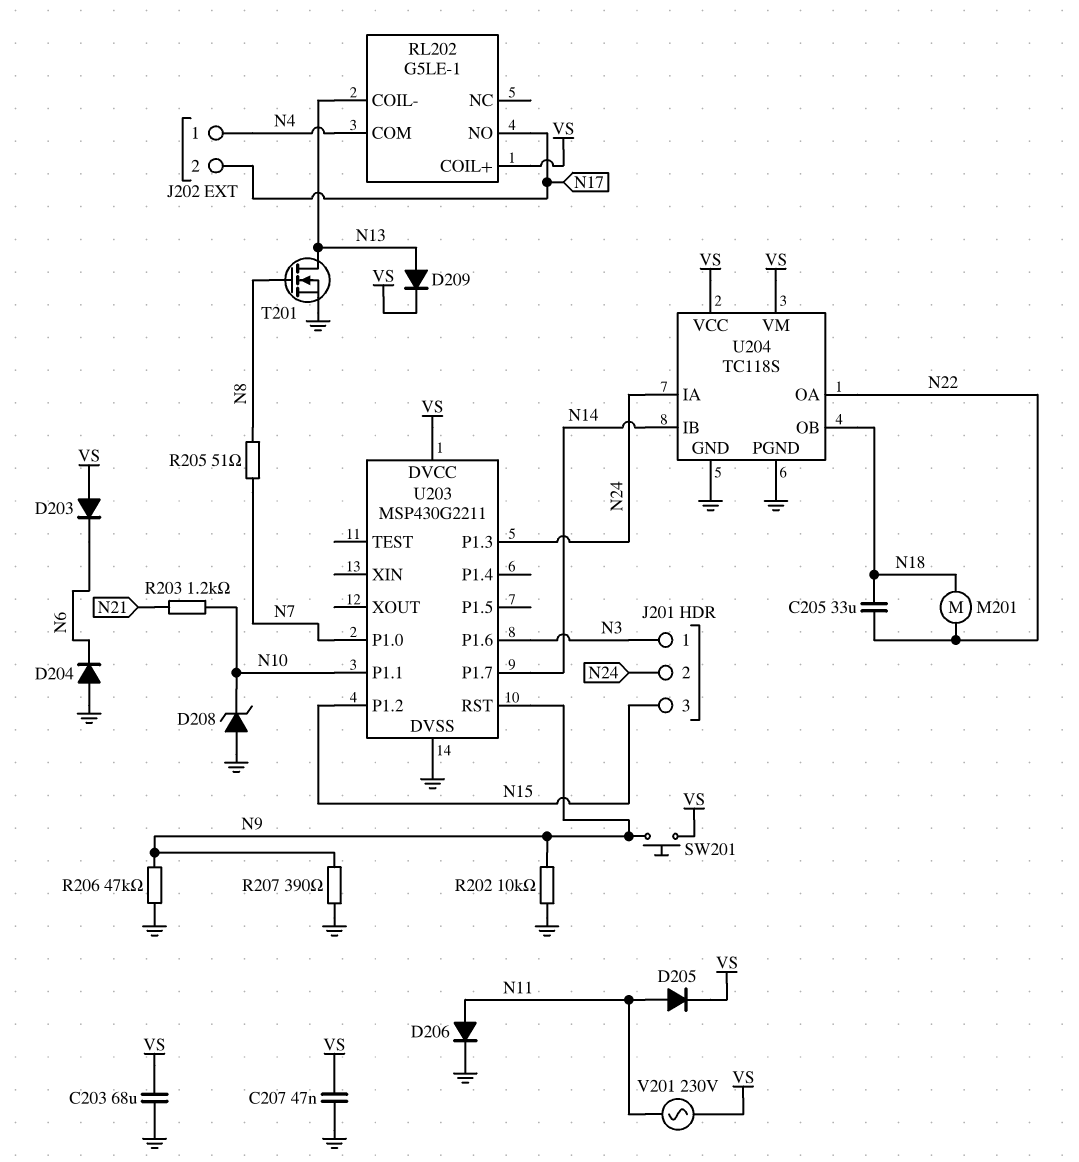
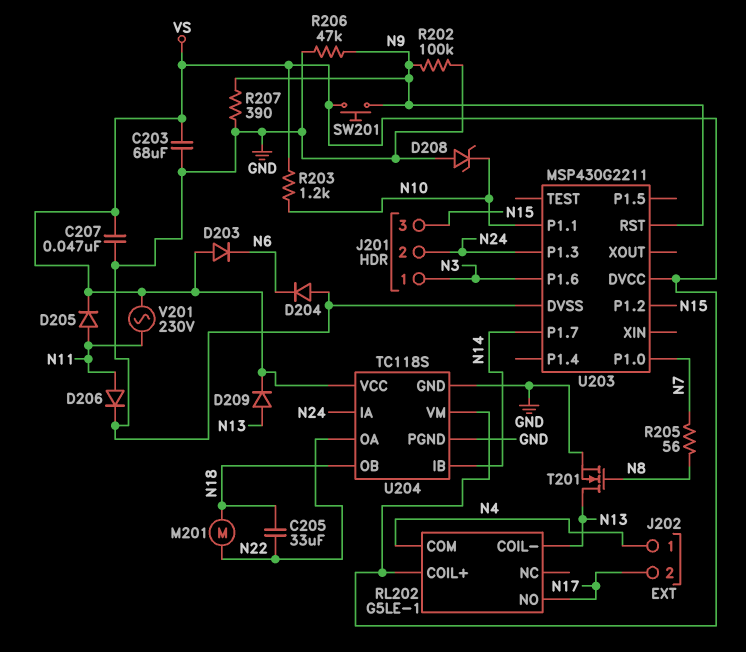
R202: 10k (GND, N9) -> 100k (GND, N9)
R203: 1.2k (N10, N21) -> 1.2k (N10, VS)
R205: 51 (N7, N8) -> 56 (N7, N8)

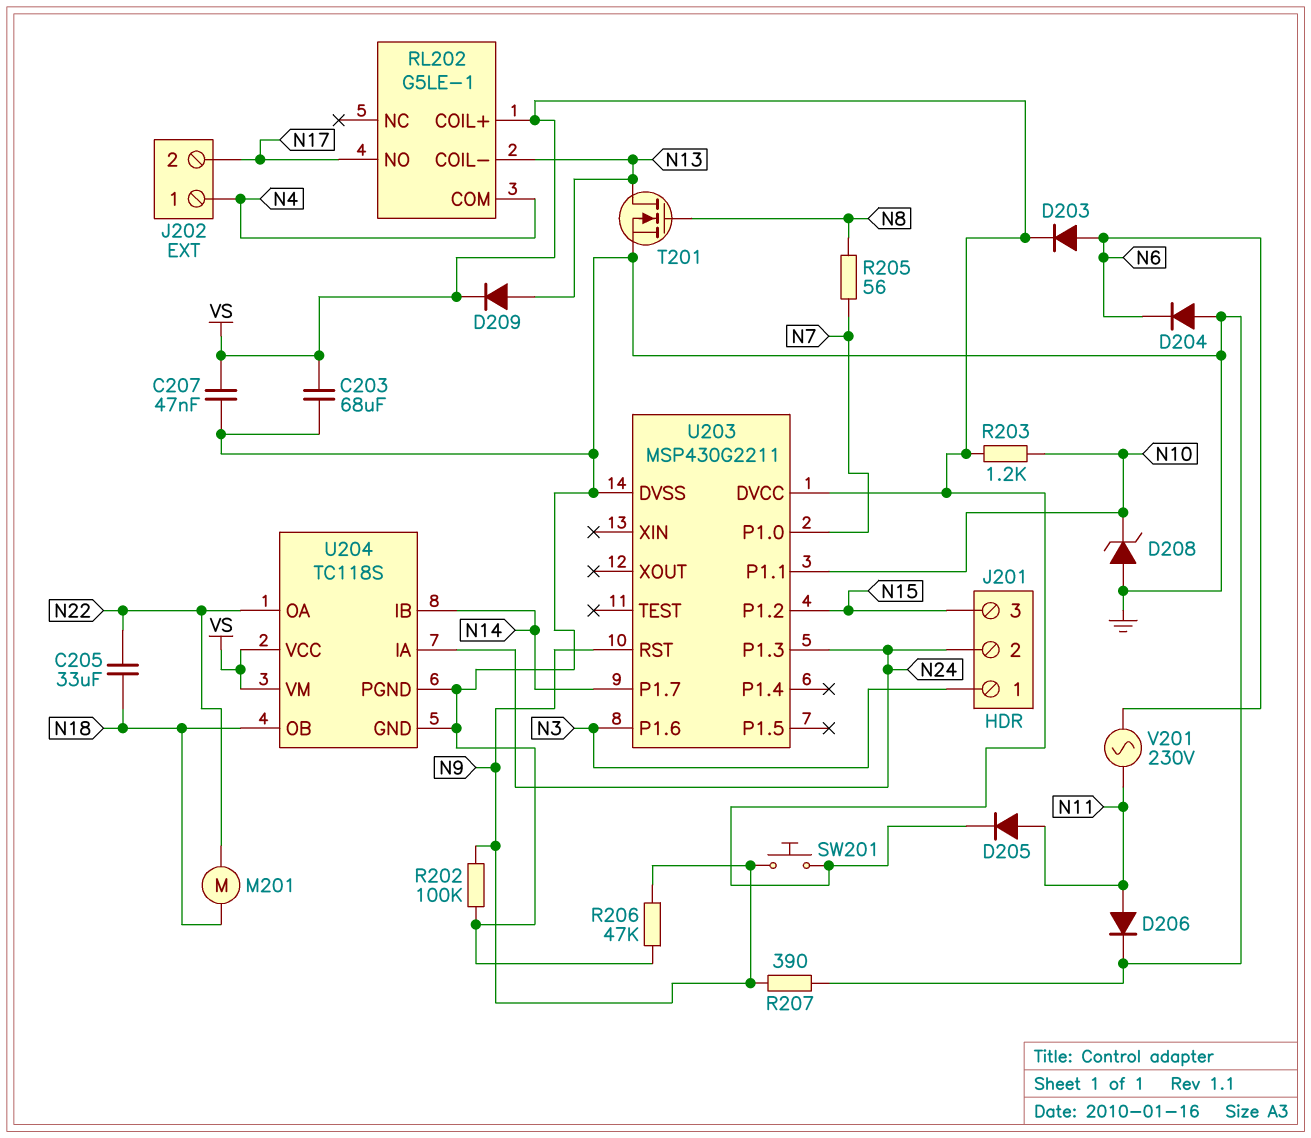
D203: diode (A VS, K N6) -> diode (A N6, K VS)
V201: AC 230V (N11, VS) -> AC 230V (N6, N11)

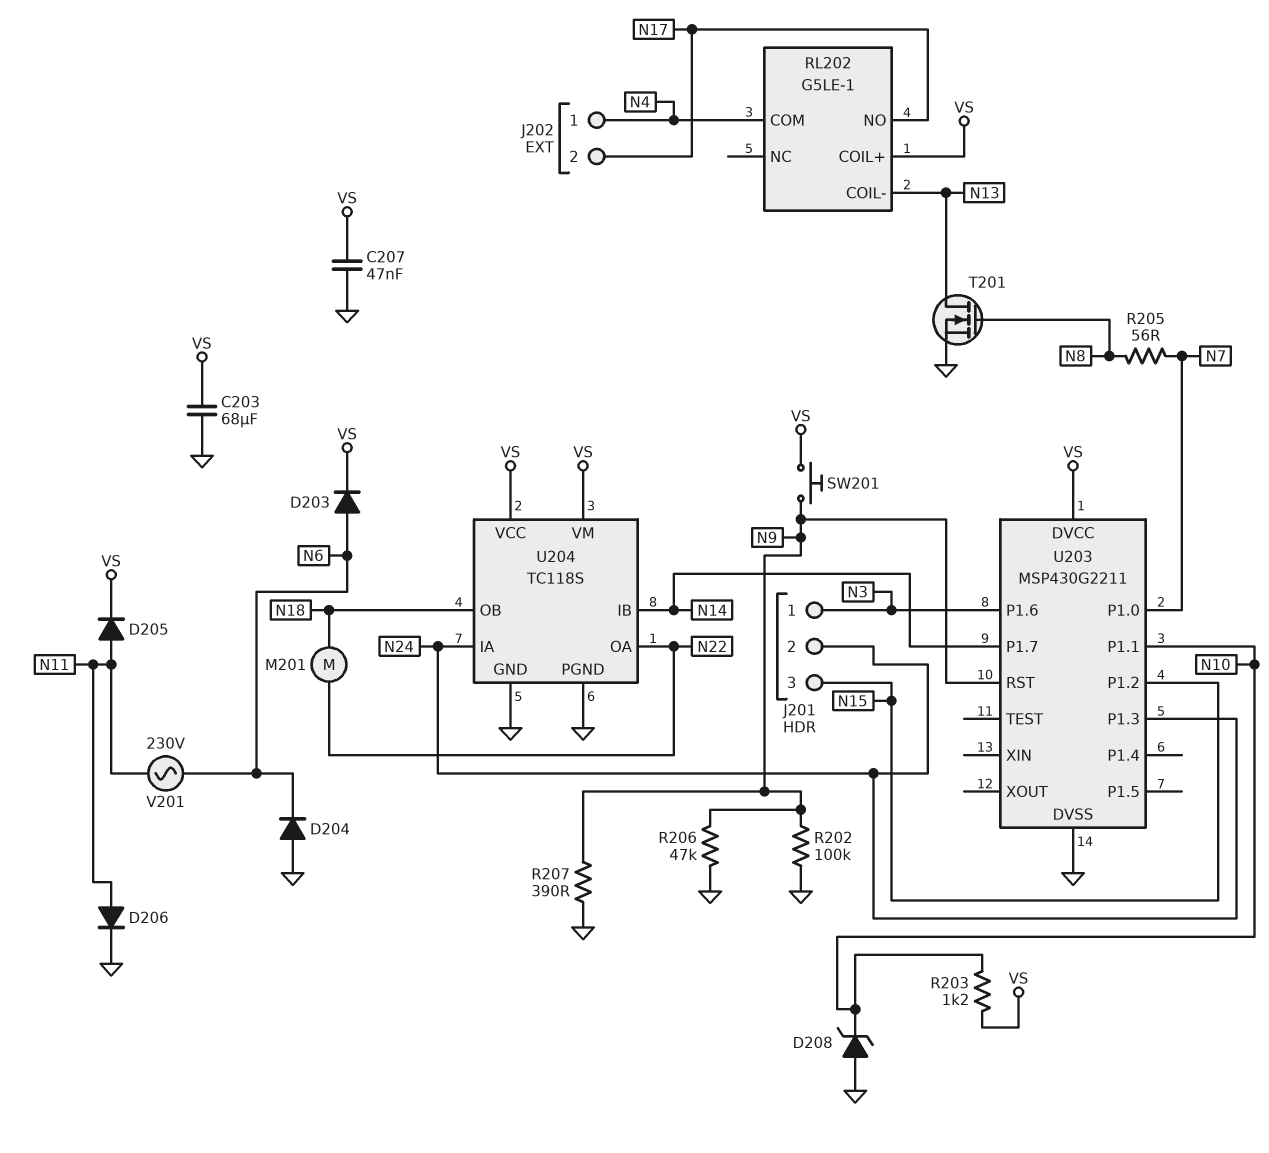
C205: 33uF (N18, N22) -> none
D209: diode (A N13, K VS) -> none

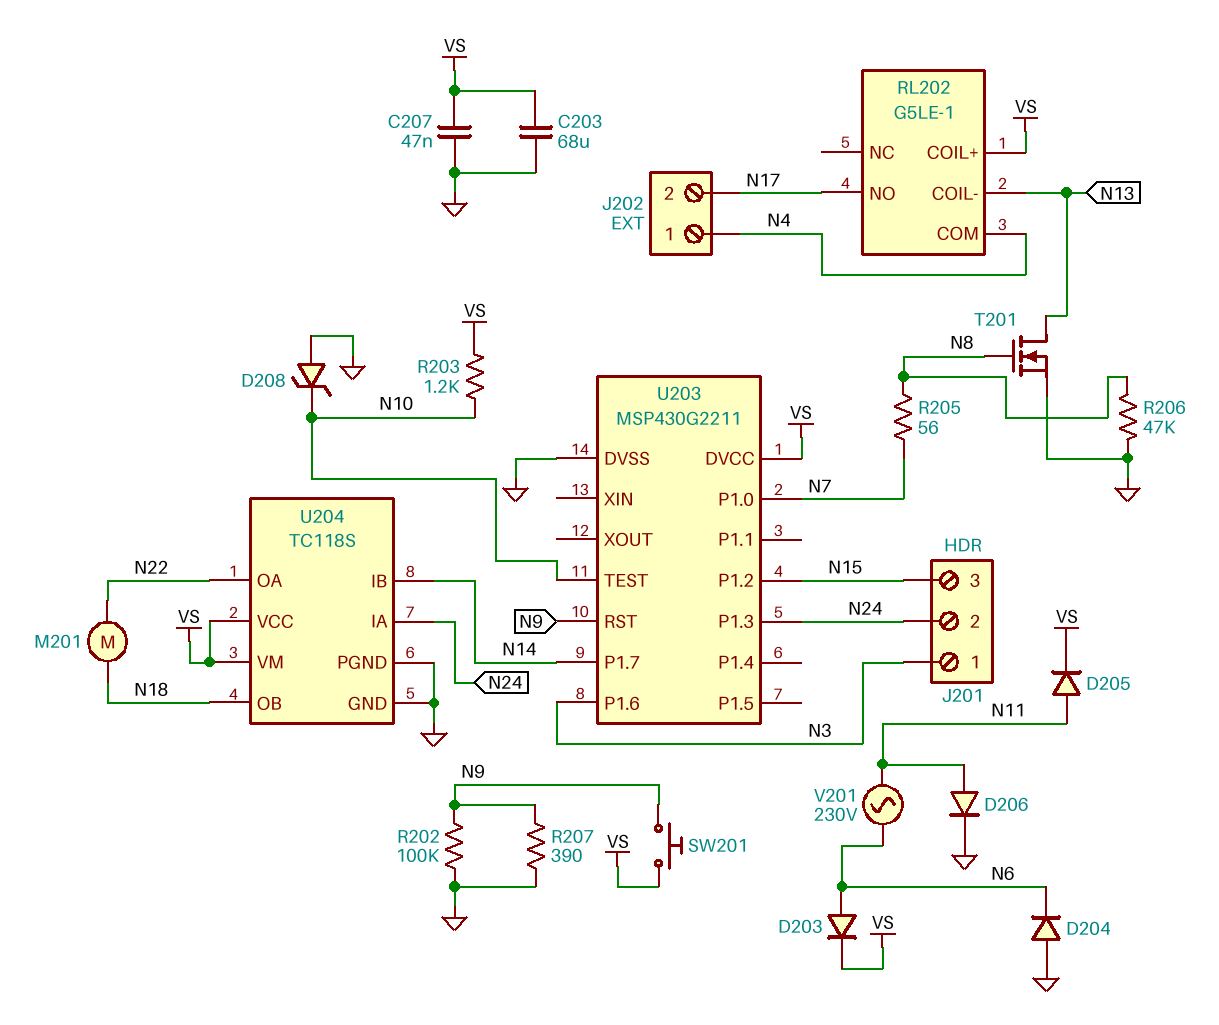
R206: 47k (GND, N9) -> 47k (GND, N8)
U203 pin P1.1: N10 -> none
U203 pin TEST: none -> N10

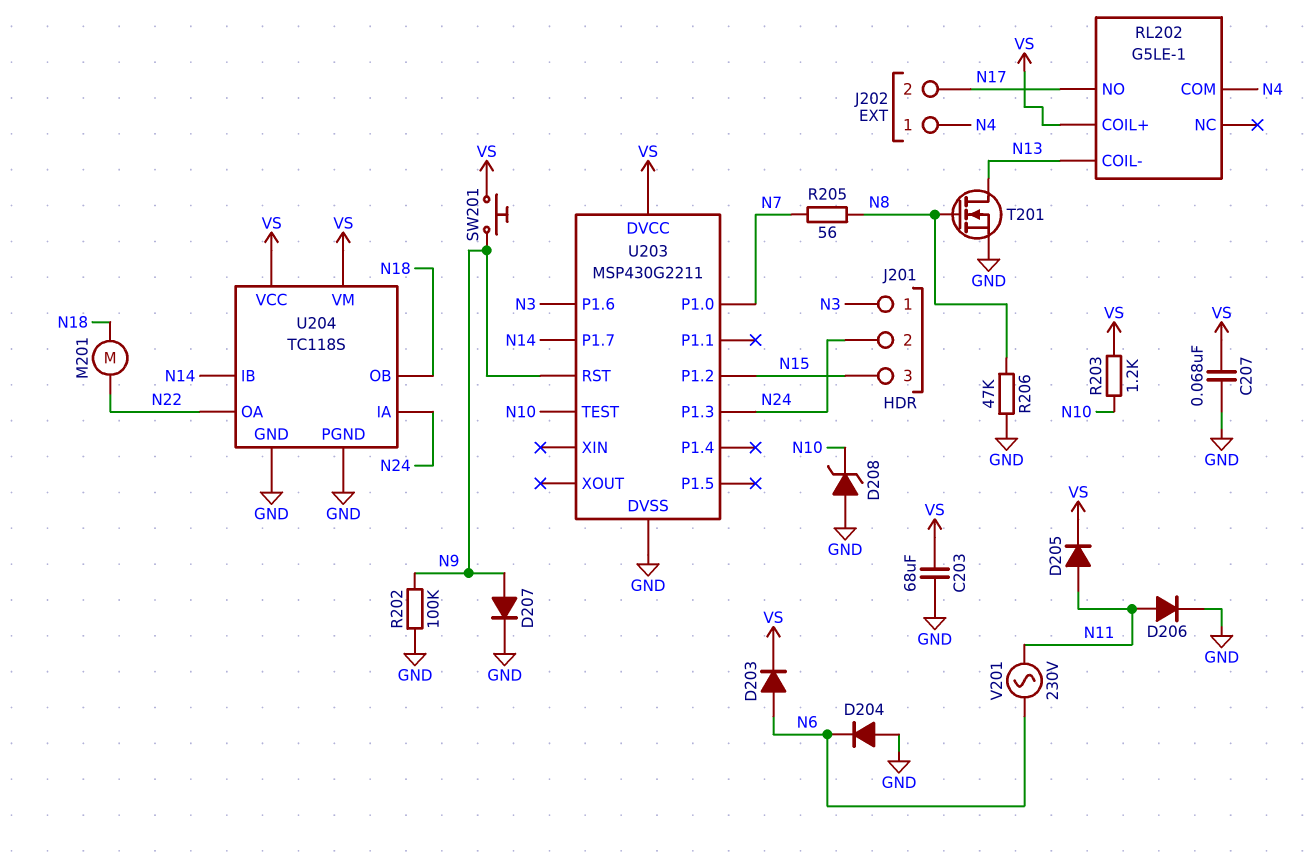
C207: 47nF (GND, VS) -> 68nF (GND, VS)
D207: none -> diode (A N9, K GND)
R207: 390 (GND, N9) -> none

